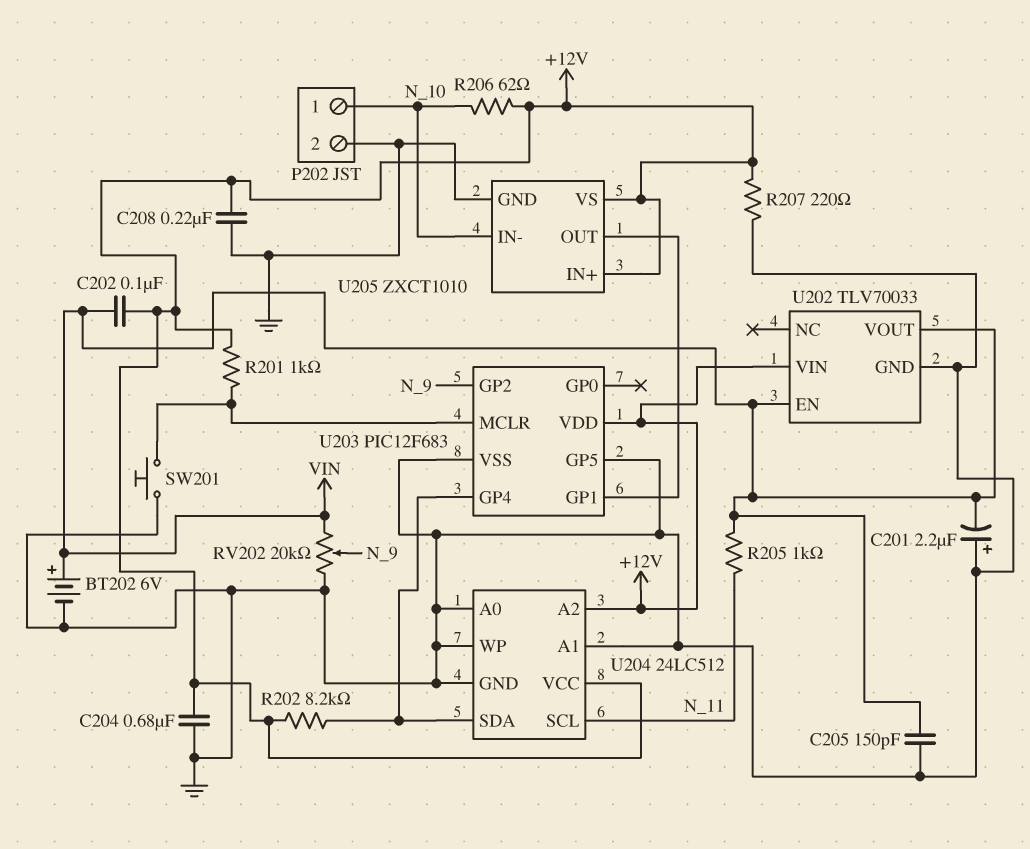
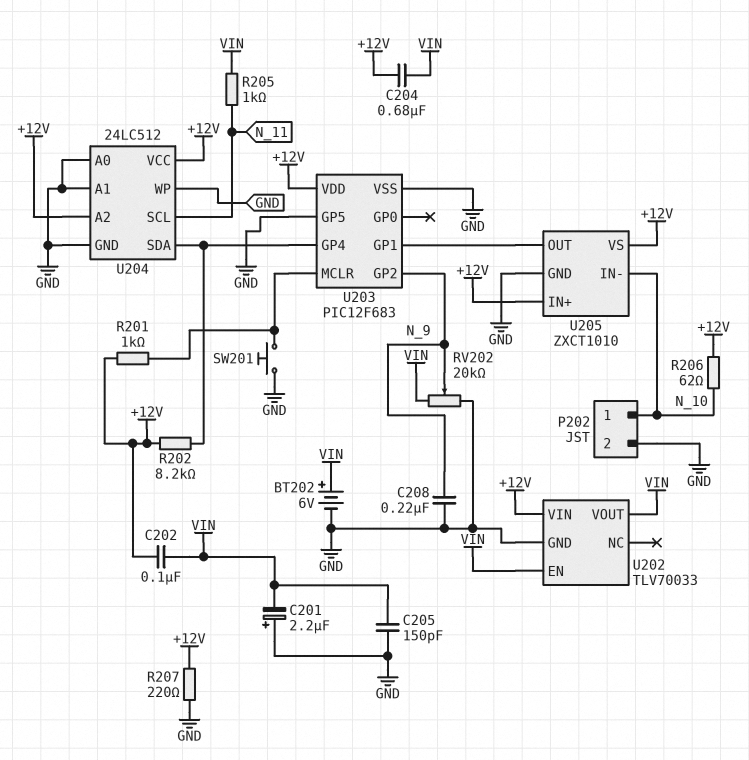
C204: 680nF (+12V, GND) -> 680nF (+12V, VIN)
C208: 220nF (+12V, GND) -> 220nF (GND, N_9)

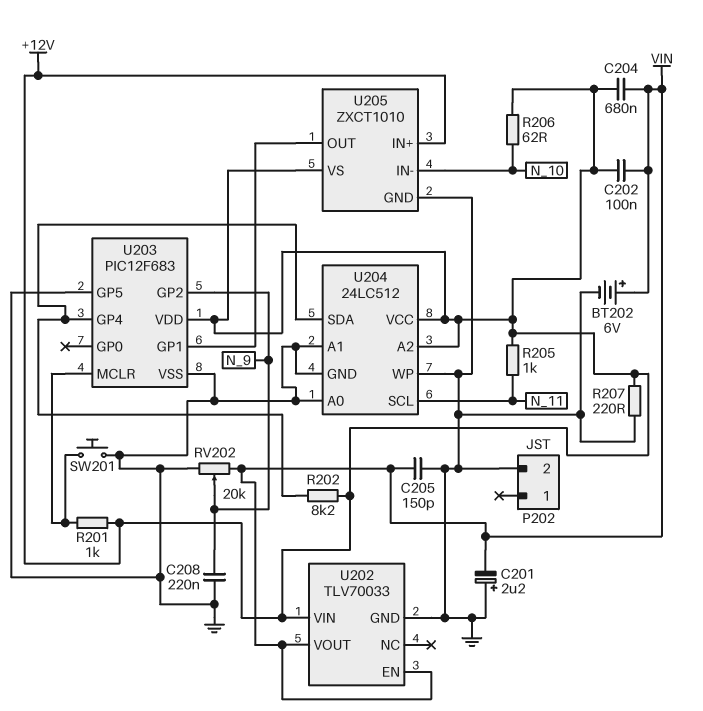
P202 pin 1: N_10 -> none
R205: 1k (N_11, VIN) -> 1k (+12V, N_11)

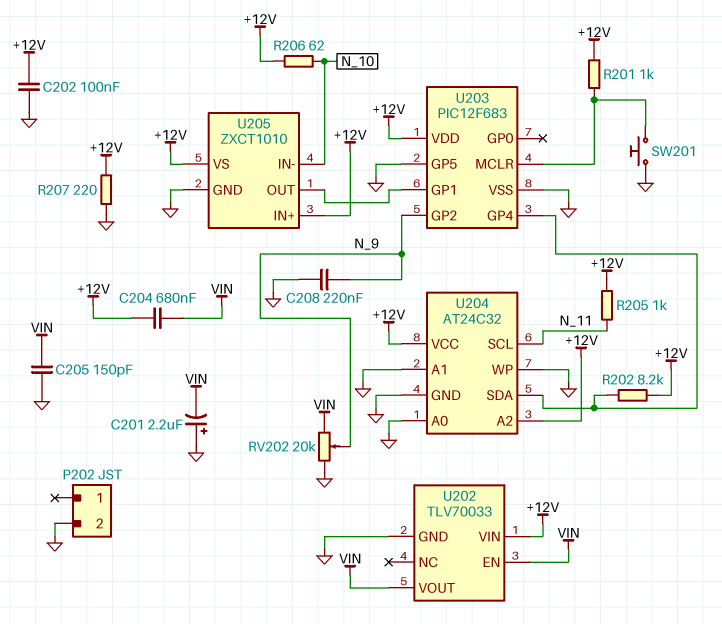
BT202: 6V (plus VIN, minus GND) -> none
C202: 100nF (+12V, VIN) -> 100nF (+12V, GND)
U204: 24LC512 -> AT24C32

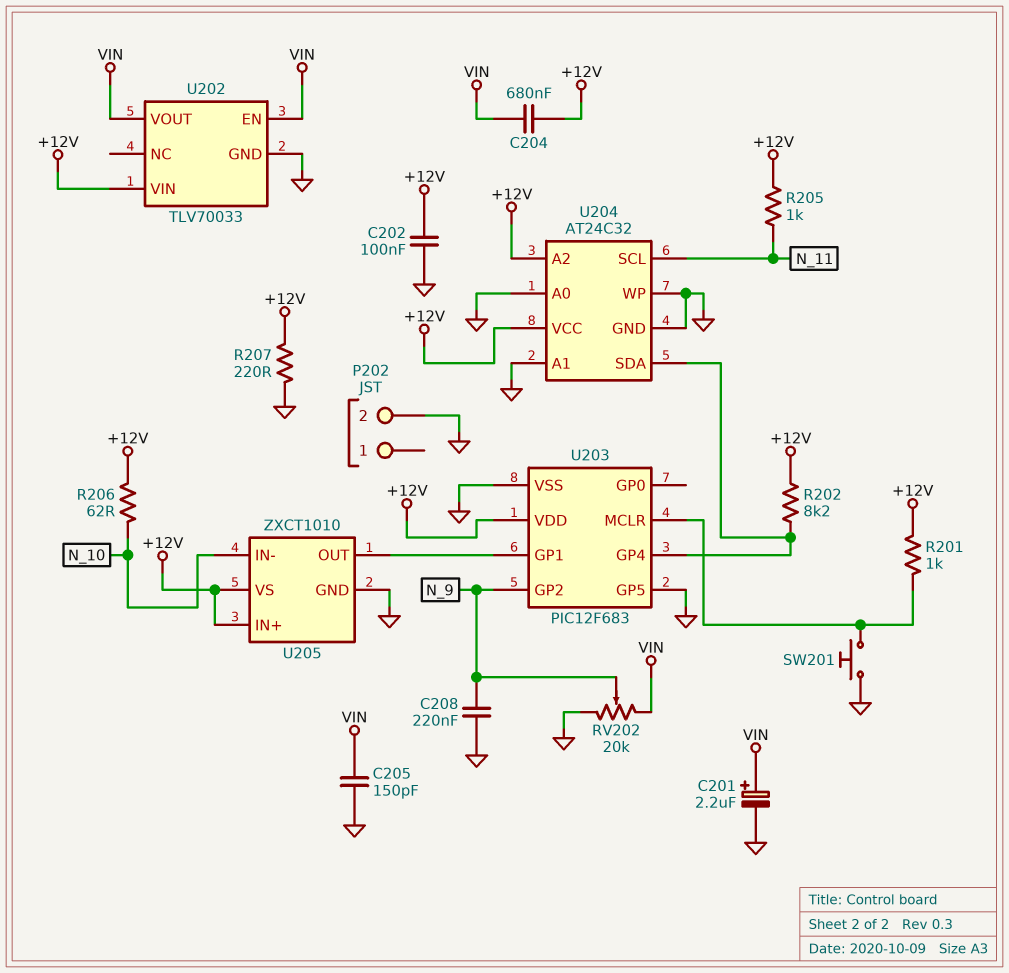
C201: 2.2uF (plus GND, minus VIN) -> 2.2uF (plus VIN, minus GND)

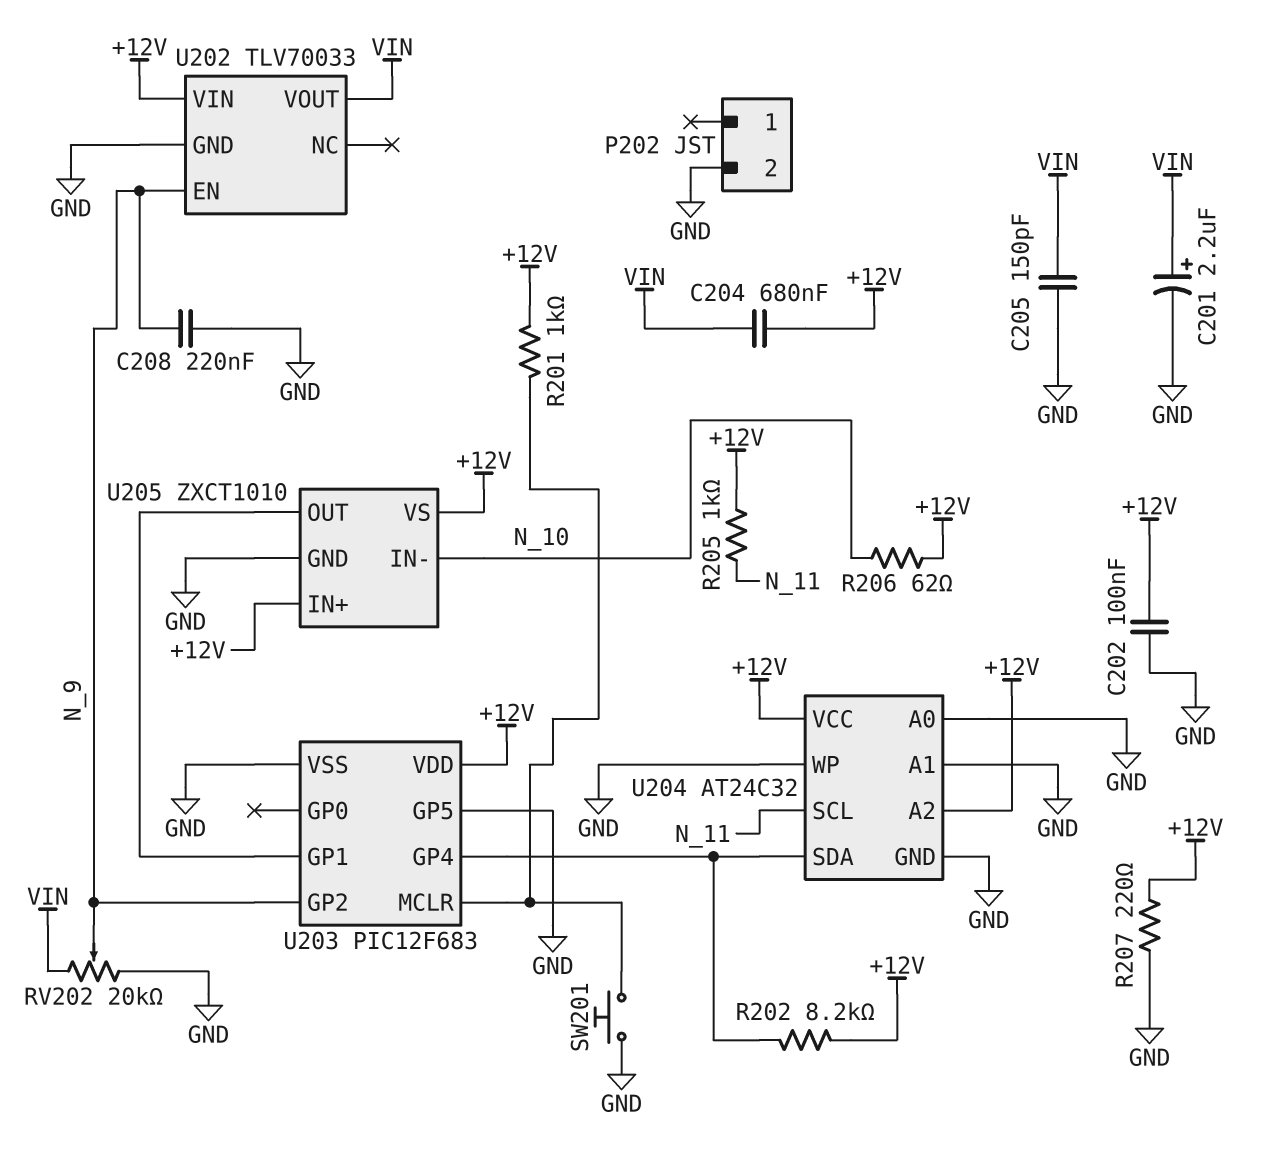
U202 pin EN: VIN -> N_9

